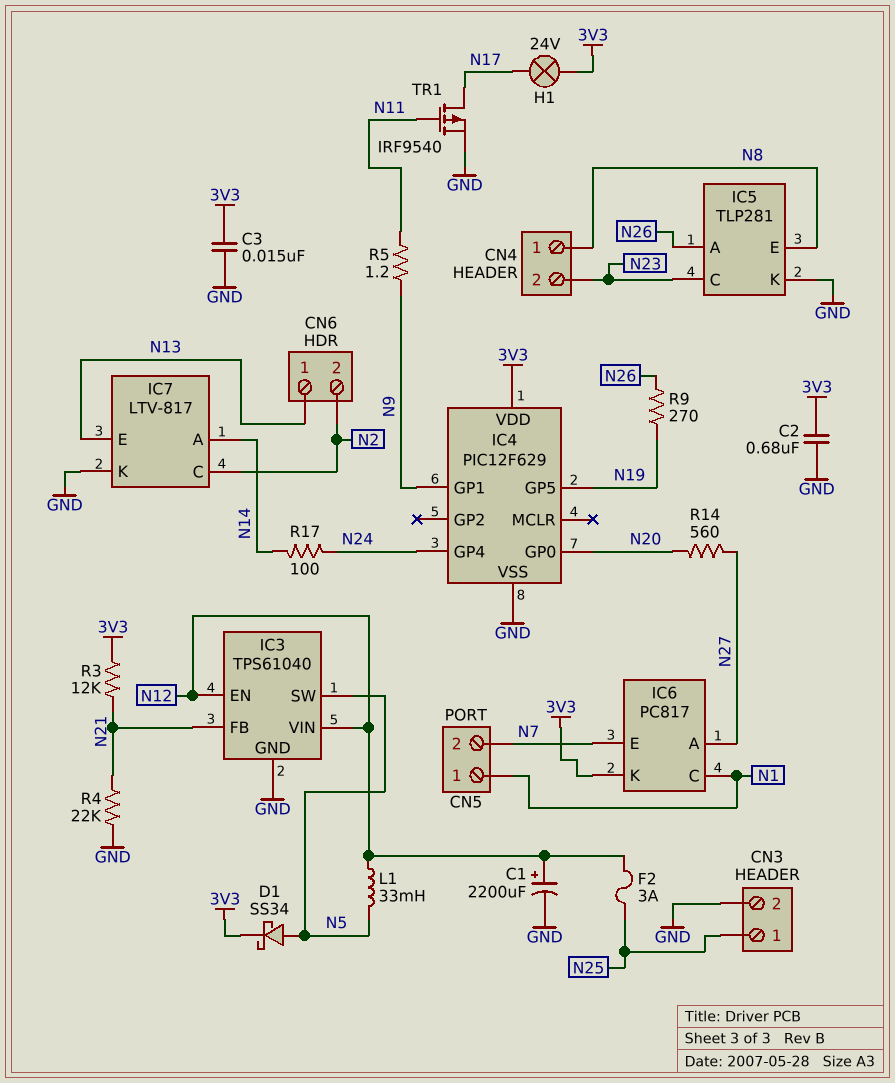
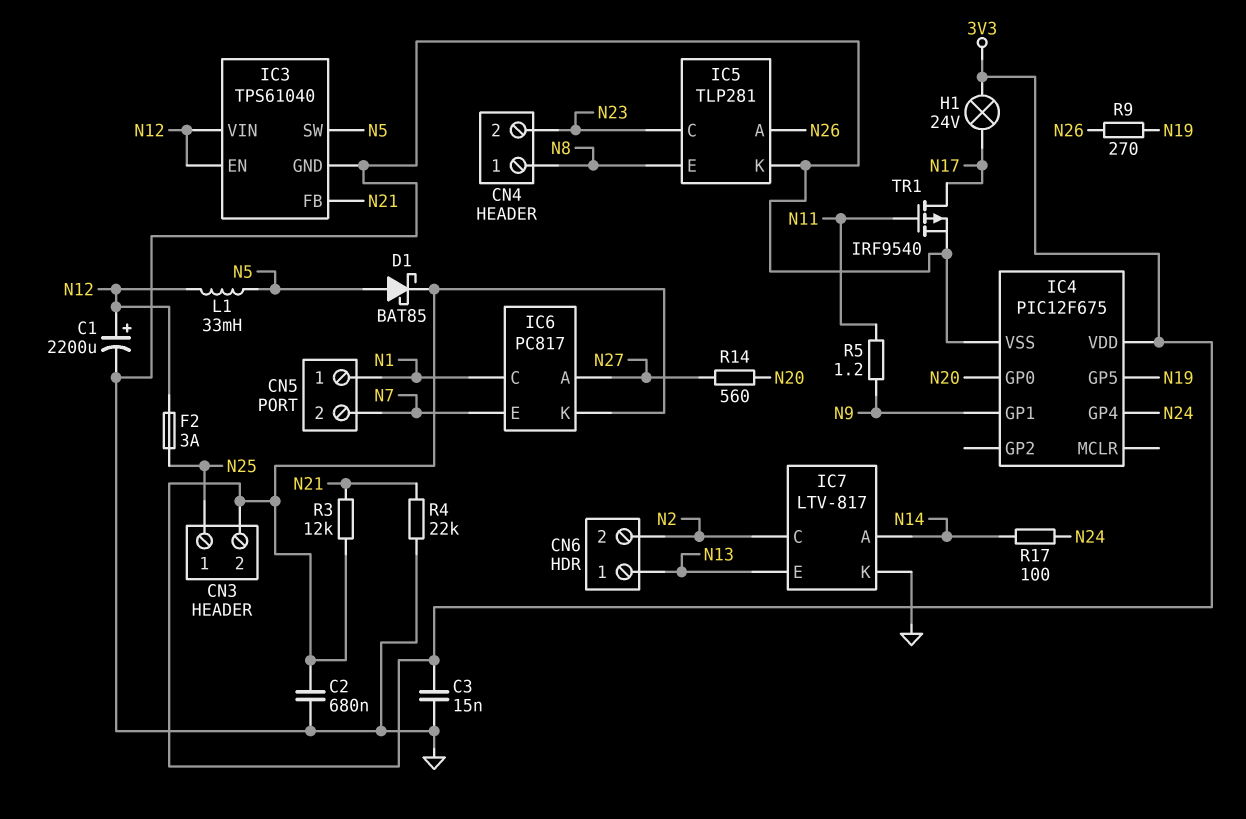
CN3 pin 2: GND -> 3V3
D1: schottky SS34 (A N5, K 3V3) -> schottky BAT85 (A N5, K 3V3)
IC4: PIC12F629 -> PIC12F675

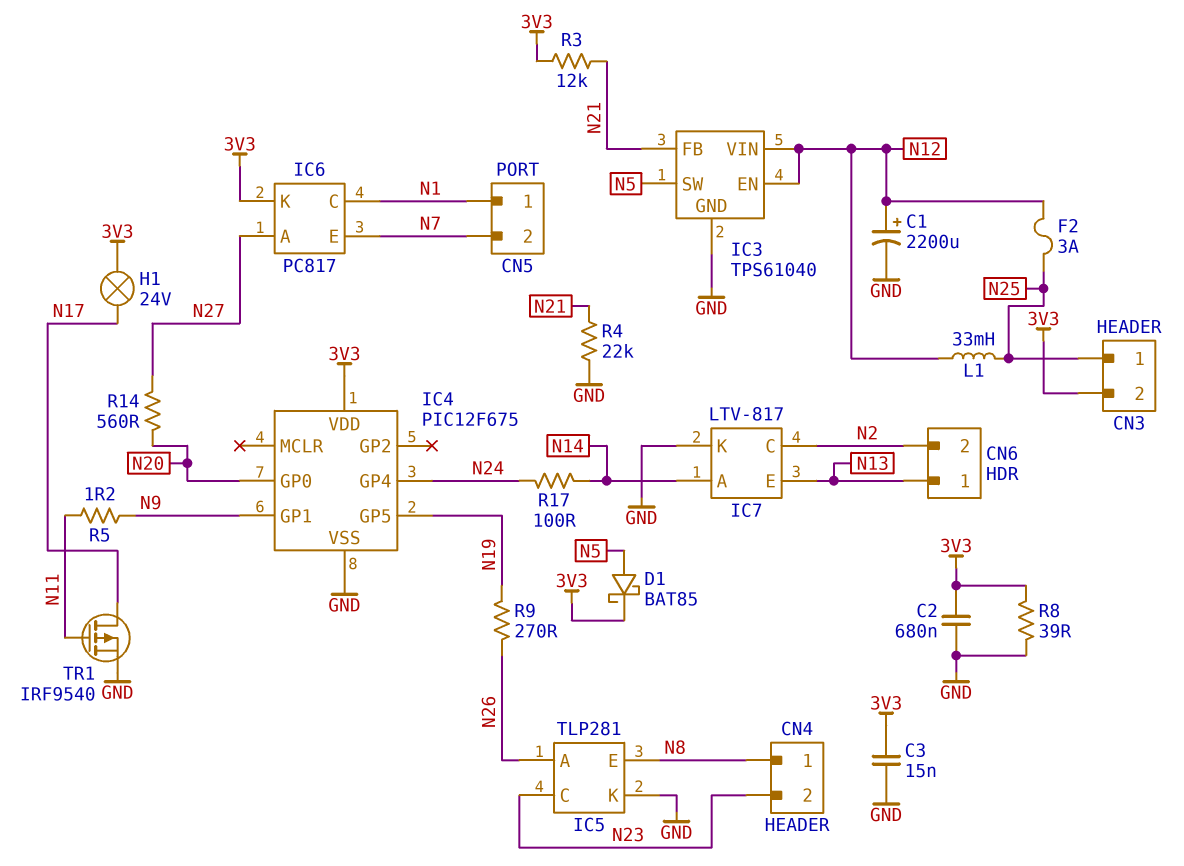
L1: 33mH (N5, N12) -> 33mH (N12, N25)
R8: none -> 39 (3V3, GND)

